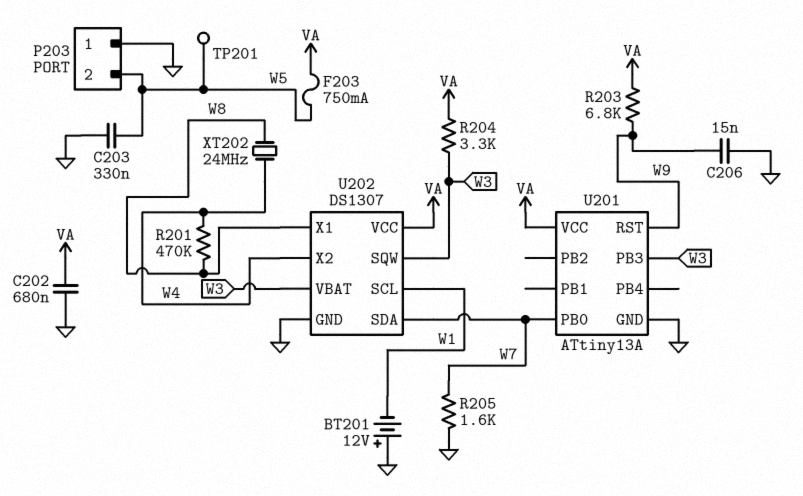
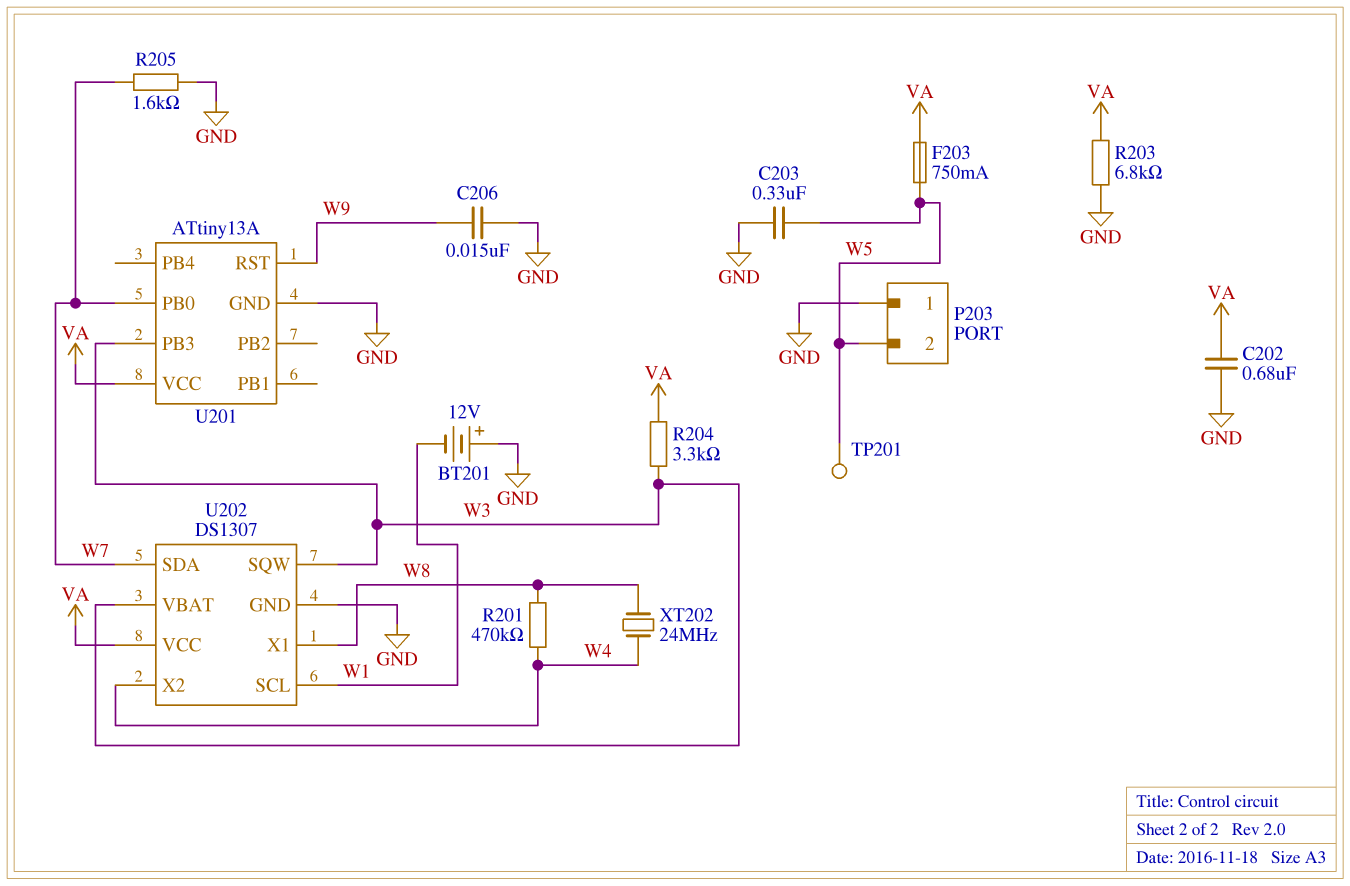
R203: 6.8k (VA, W9) -> 6.8k (GND, VA)

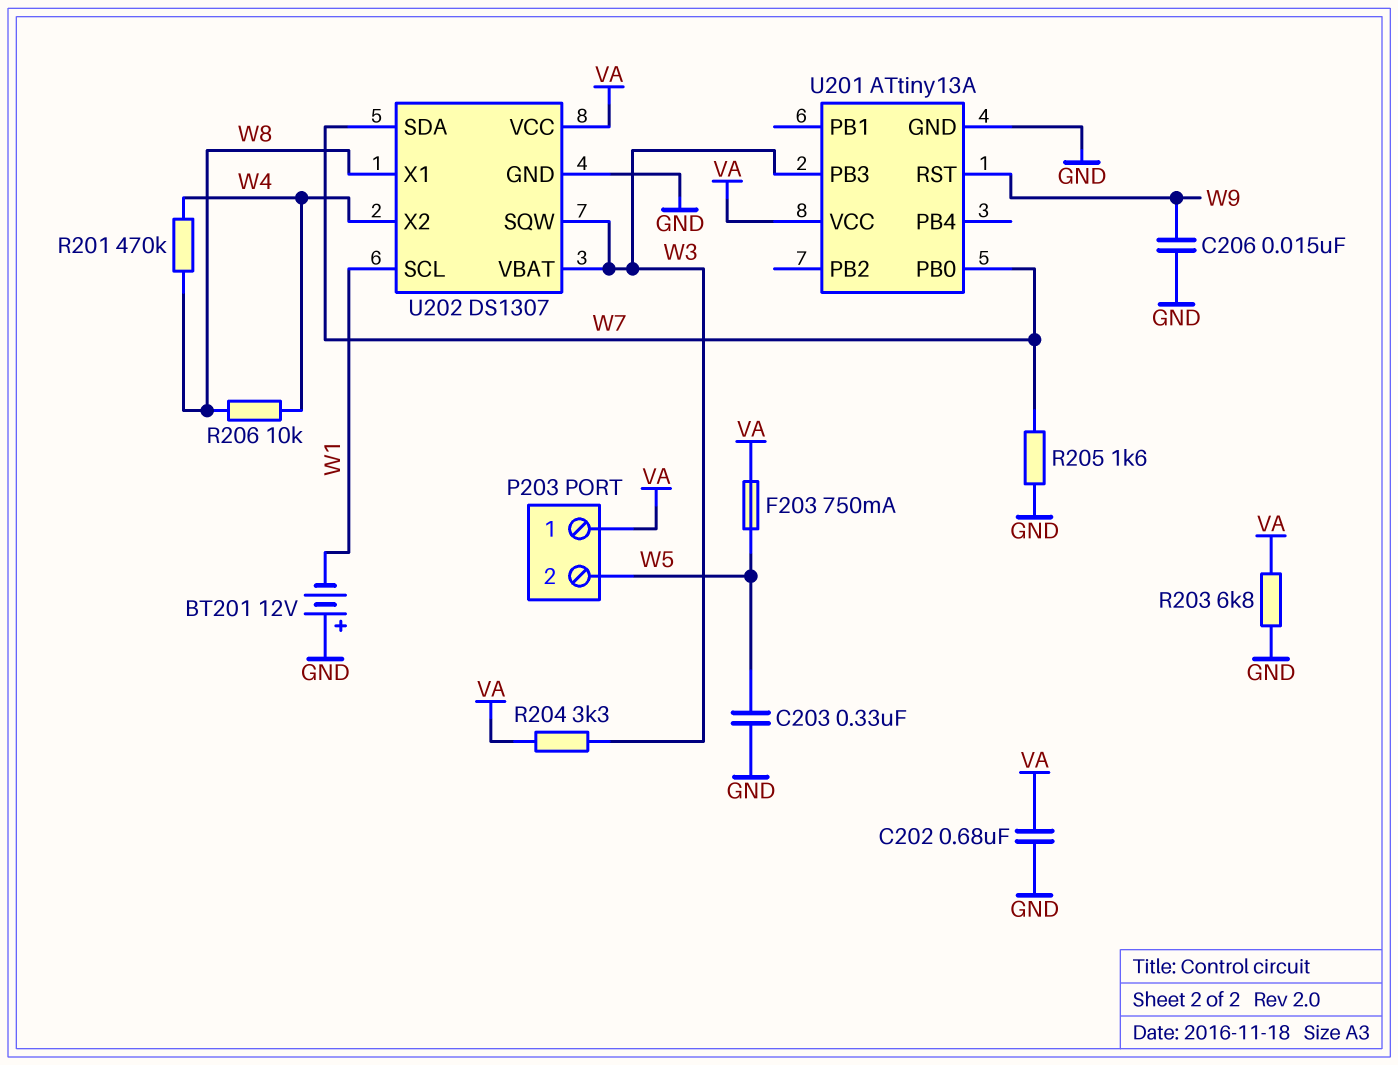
P203 pin 1: GND -> VA
R206: none -> 10k (W4, W8)
TP201: test point (W5) -> none
XT202: 24MHz (W4, W8) -> none

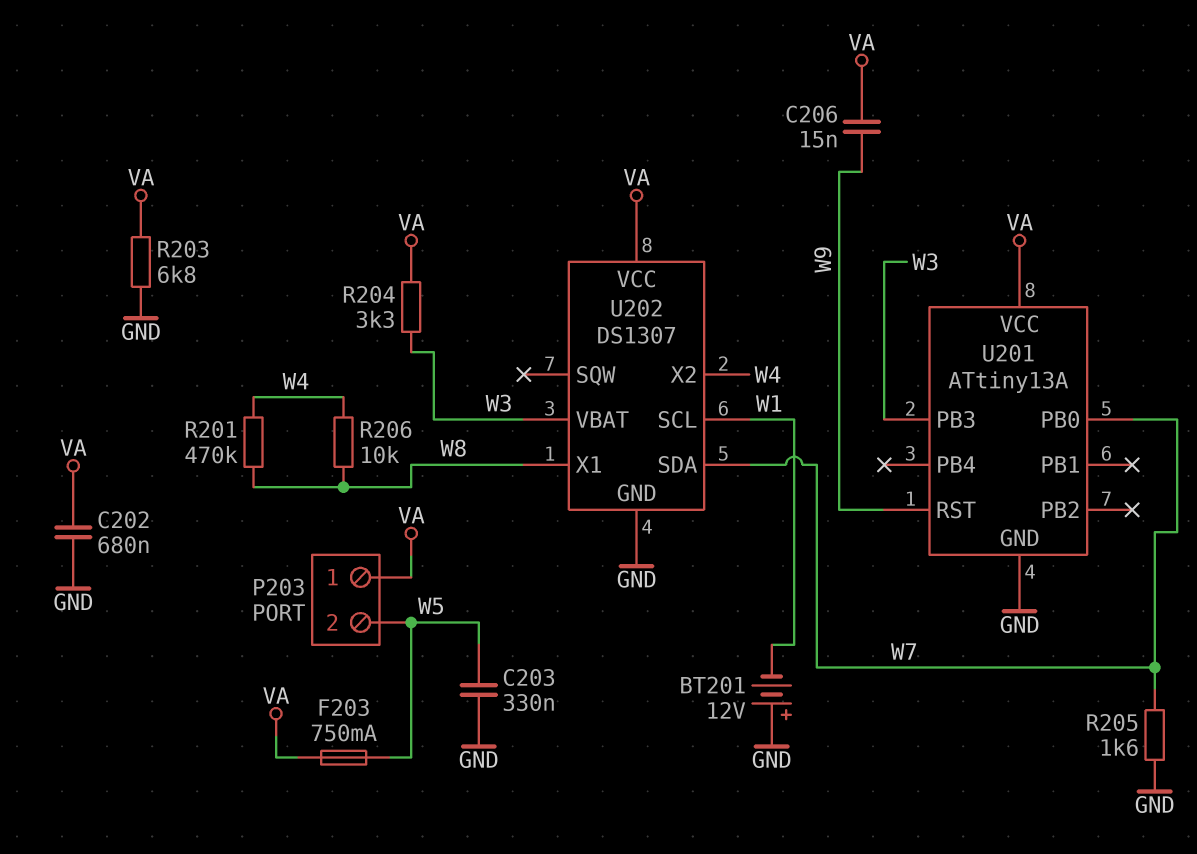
C206: 15nF (GND, W9) -> 15nF (VA, W9)
U202 pin SQW: W3 -> none

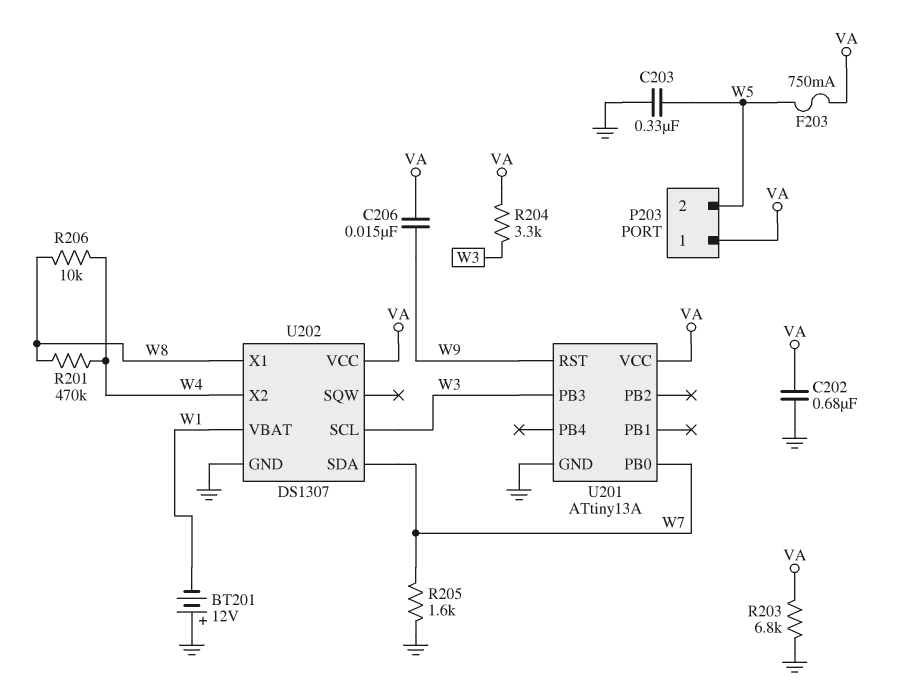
U202 pin SCL: W1 -> W3
U202 pin VBAT: W3 -> W1

